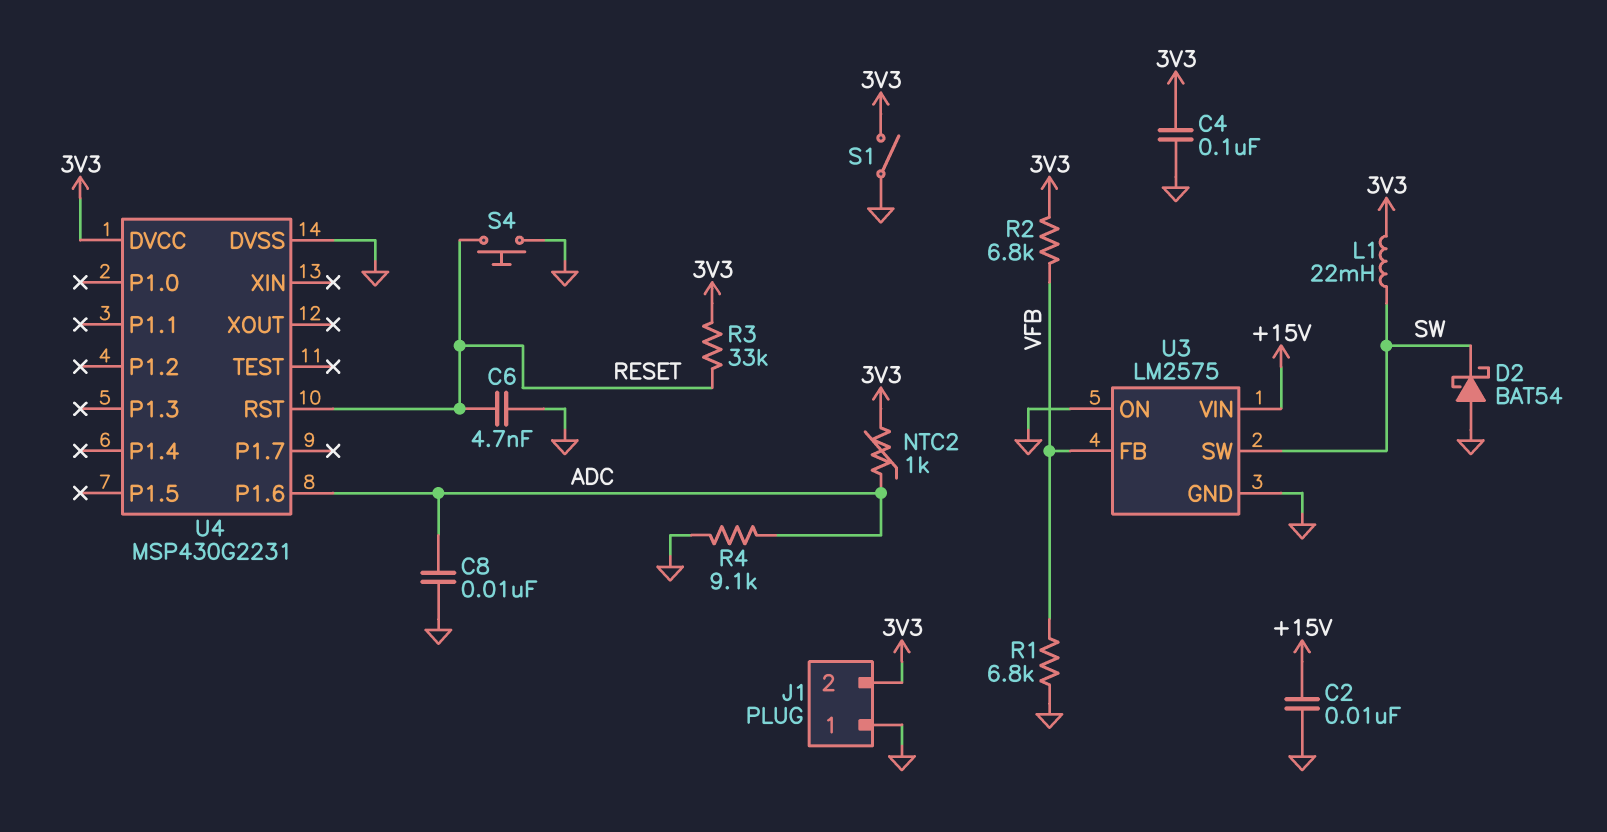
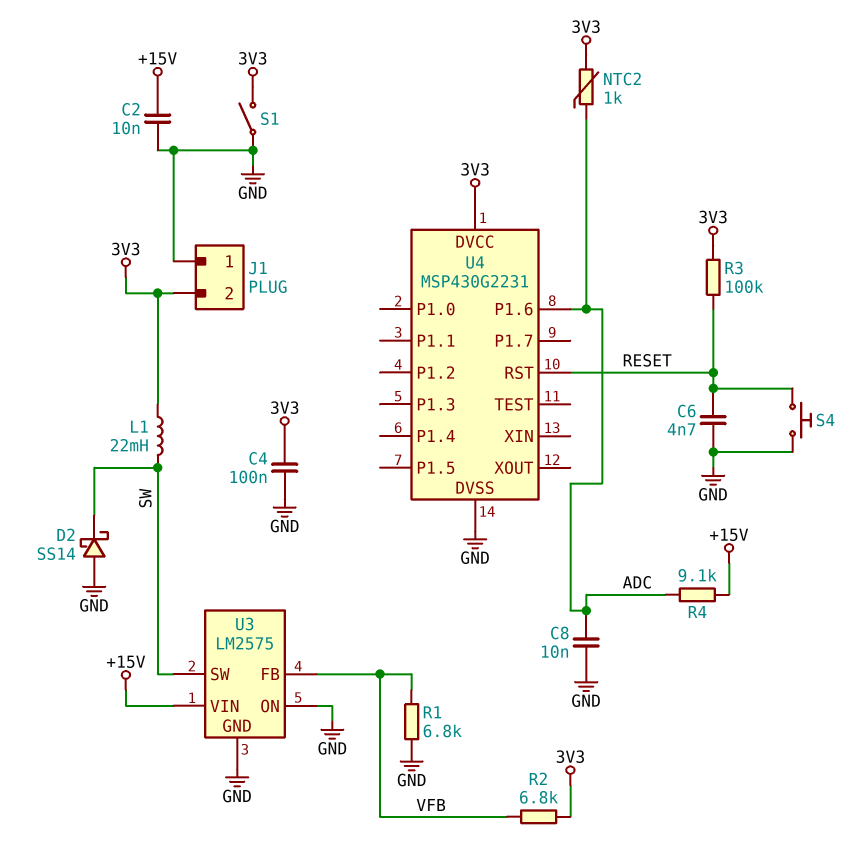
D2: schottky BAT54 (A GND, K SW) -> schottky SS14 (A GND, K SW)
R3: 33k (3V3, RESET) -> 100k (3V3, RESET)
R4: 9.1k (ADC, GND) -> 9.1k (+15V, ADC)

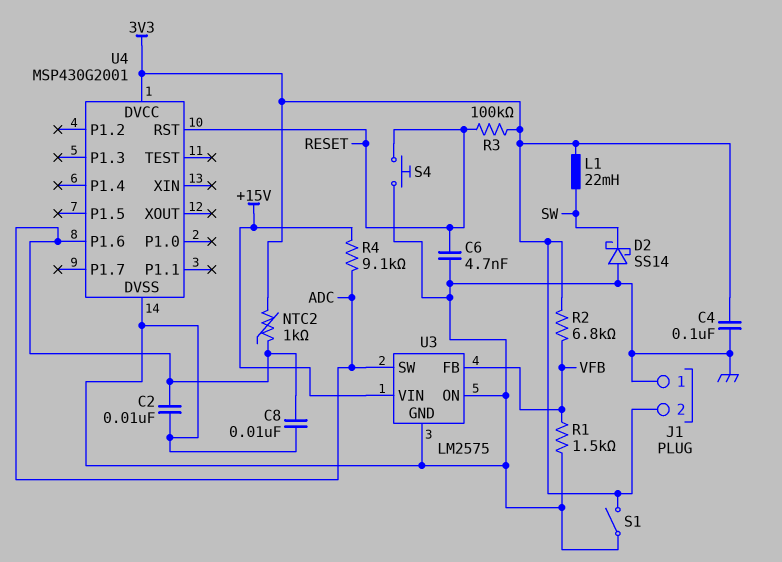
C2: 10nF (+15V, GND) -> 10nF (ADC, GND)
R1: 6.8k (GND, VFB) -> 1.5k (GND, VFB)
U3 pin SW: SW -> ADC
U4: MSP430G2231 -> MSP430G2001

